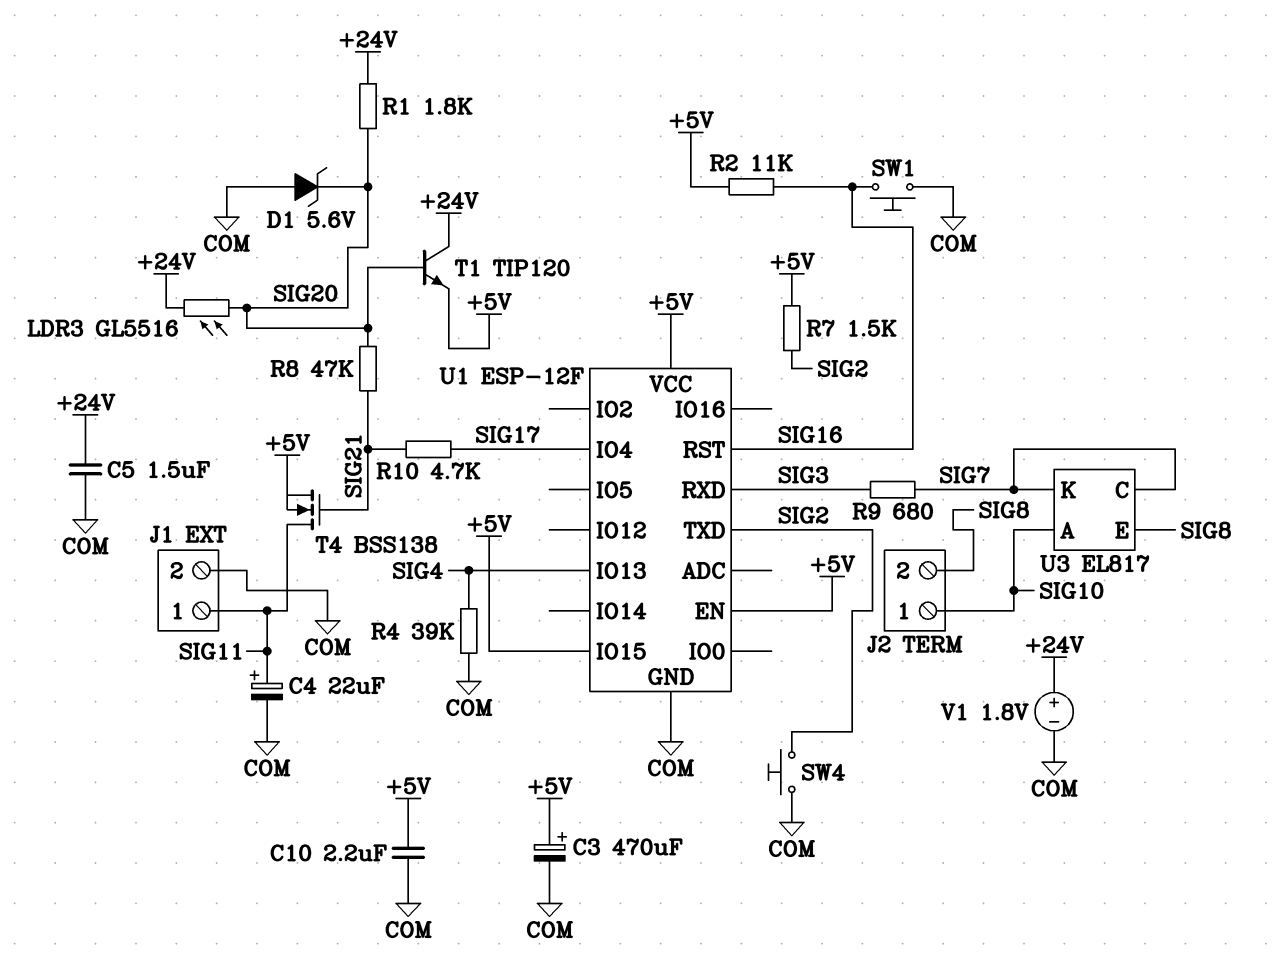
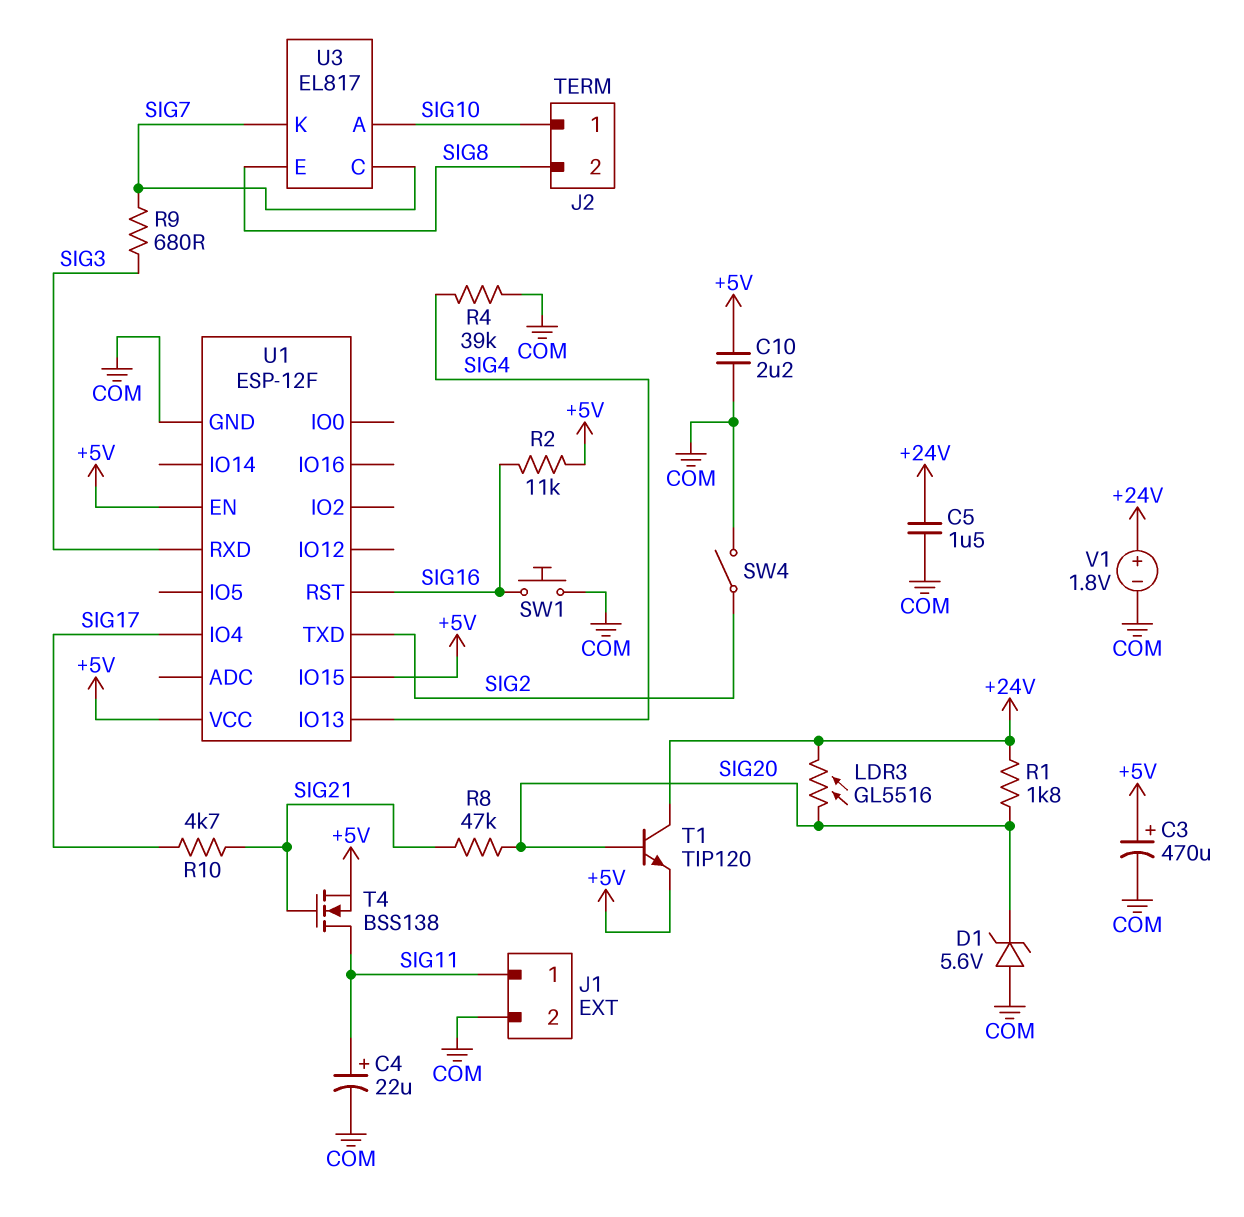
R7: 1.5k (+5V, SIG2) -> none
SW4: button (COM, SIG2) -> switch (COM, SIG2)

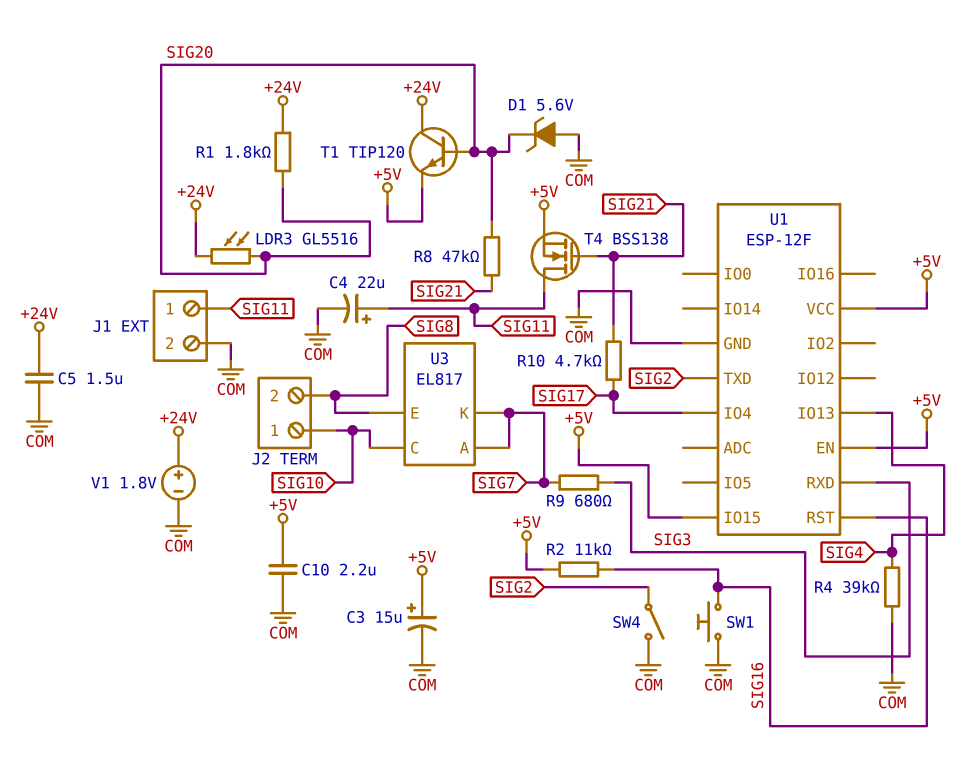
C3: 470uF (plus +5V, minus COM) -> 15uF (plus +5V, minus COM)
U3 pin A: SIG10 -> SIG7
U3 pin C: SIG7 -> SIG10

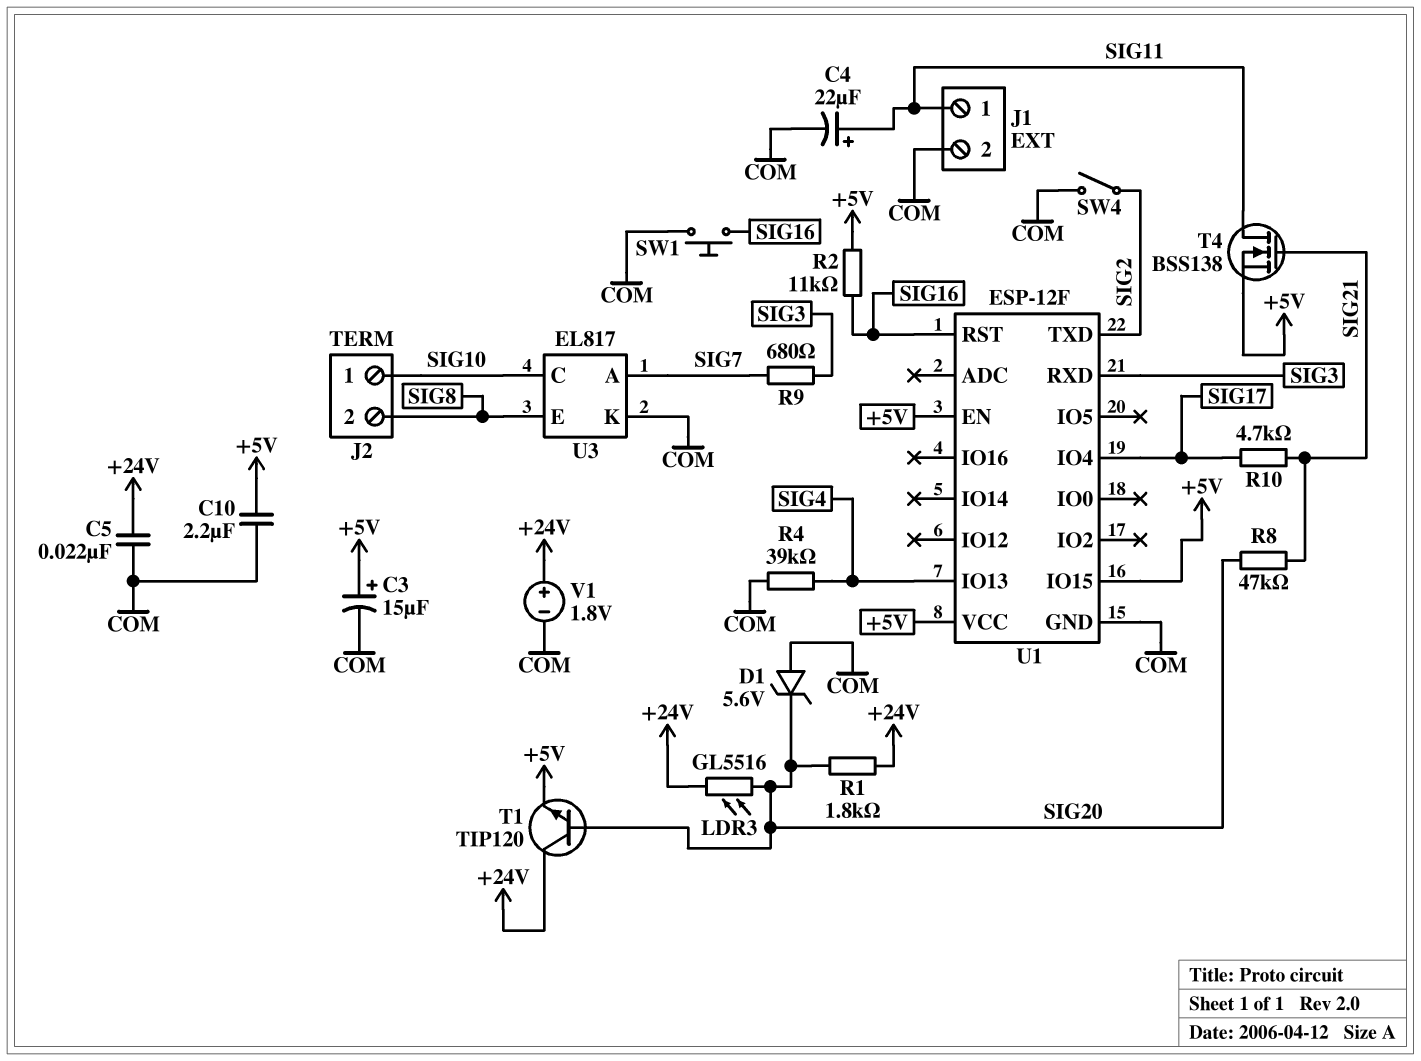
C5: 1.5uF (+24V, COM) -> 22nF (+24V, COM)
U3 pin K: SIG7 -> COM

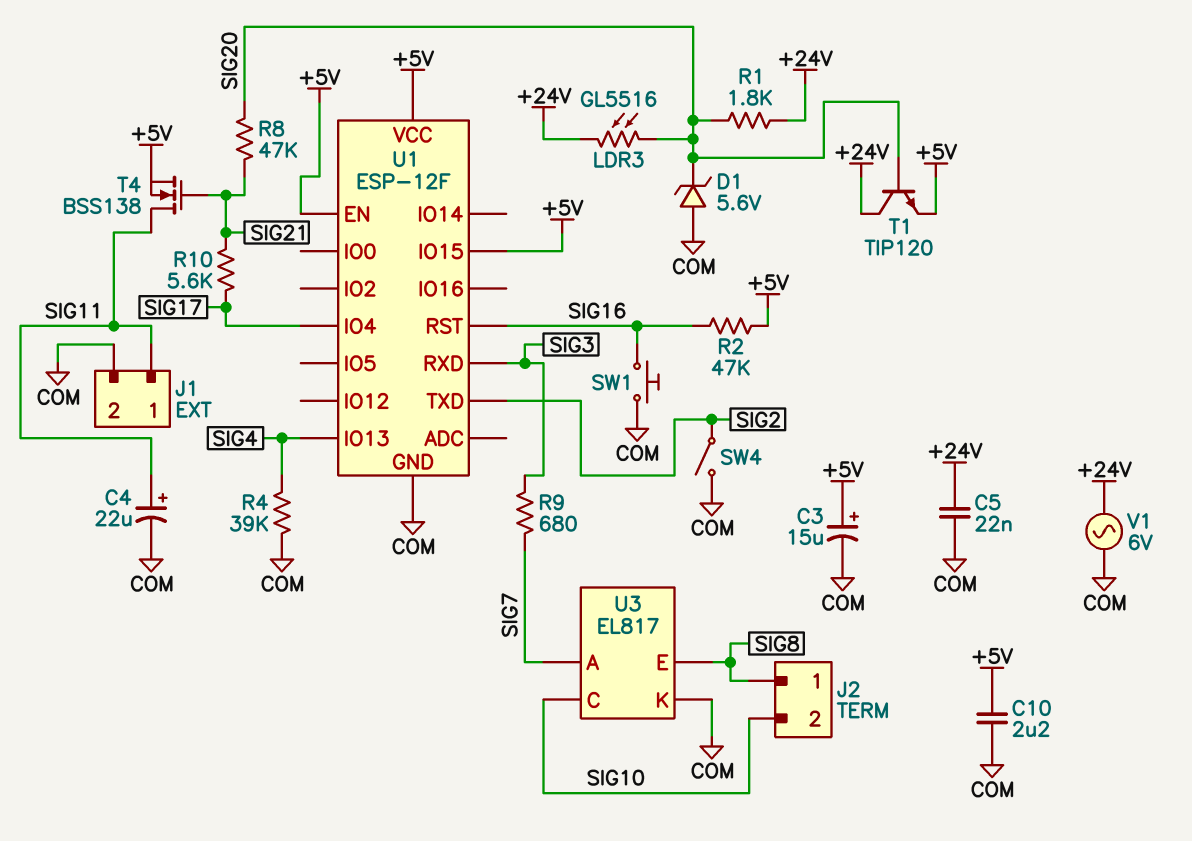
J2 pin 1: SIG10 -> SIG8
J2 pin 2: SIG8 -> SIG10
R2: 11k (+5V, SIG16) -> 47k (+5V, SIG16)
R10: 4.7k (SIG17, SIG21) -> 5.6k (SIG17, SIG21)
V1: 1.8V (plus +24V, minus COM) -> AC 6V (+24V, COM)

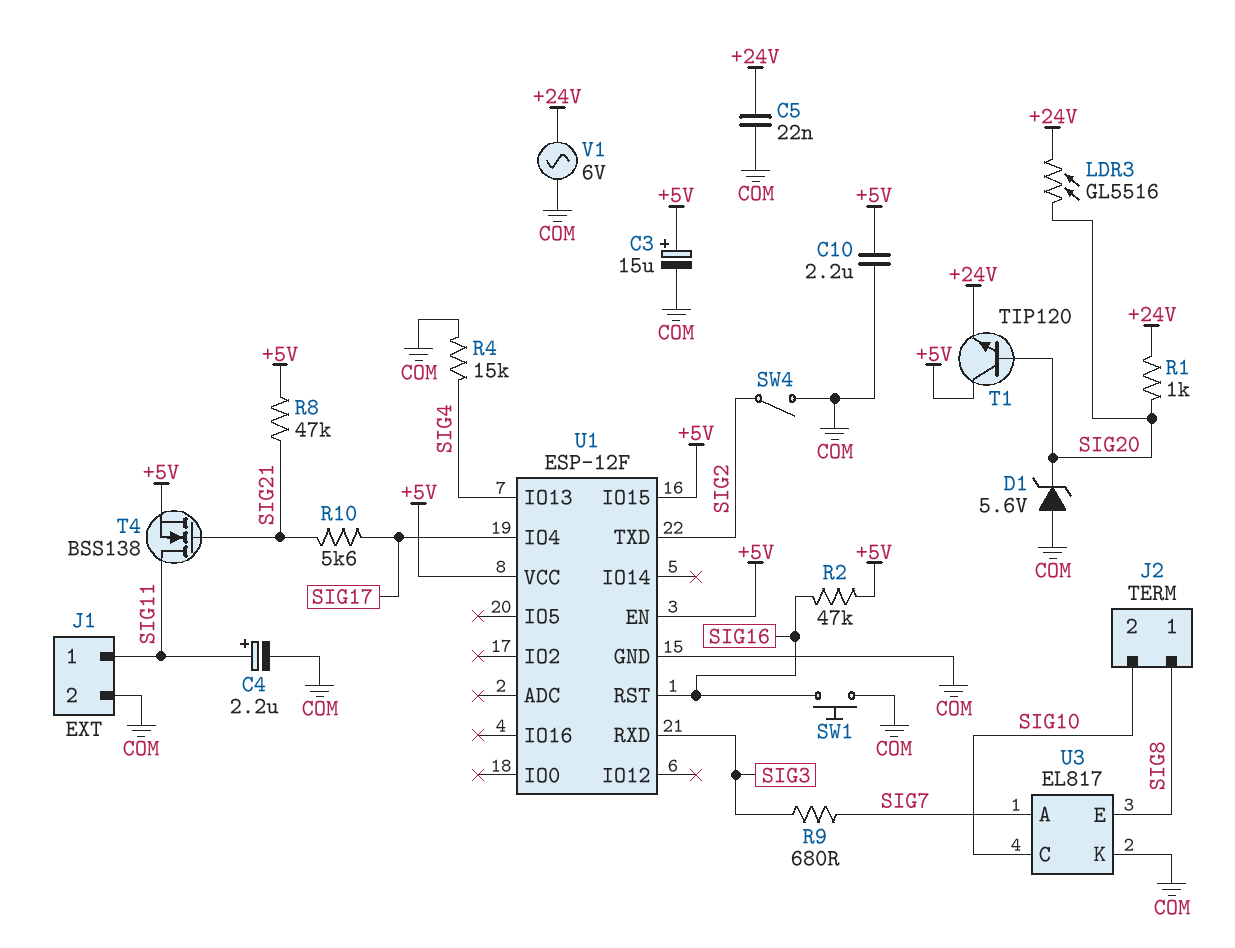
C4: 22uF (plus SIG11, minus COM) -> 2.2uF (plus SIG11, minus COM)
R1: 1.8k (+24V, SIG20) -> 1k (+24V, SIG20)
R4: 39k (COM, SIG4) -> 15k (COM, SIG4)
R8: 47k (SIG20, SIG21) -> 47k (+5V, SIG21)
T1: NPN TIP120 (B SIG20, C +24V, E +5V) -> NPN TIP120 (B SIG20, C +5V, E +24V)

